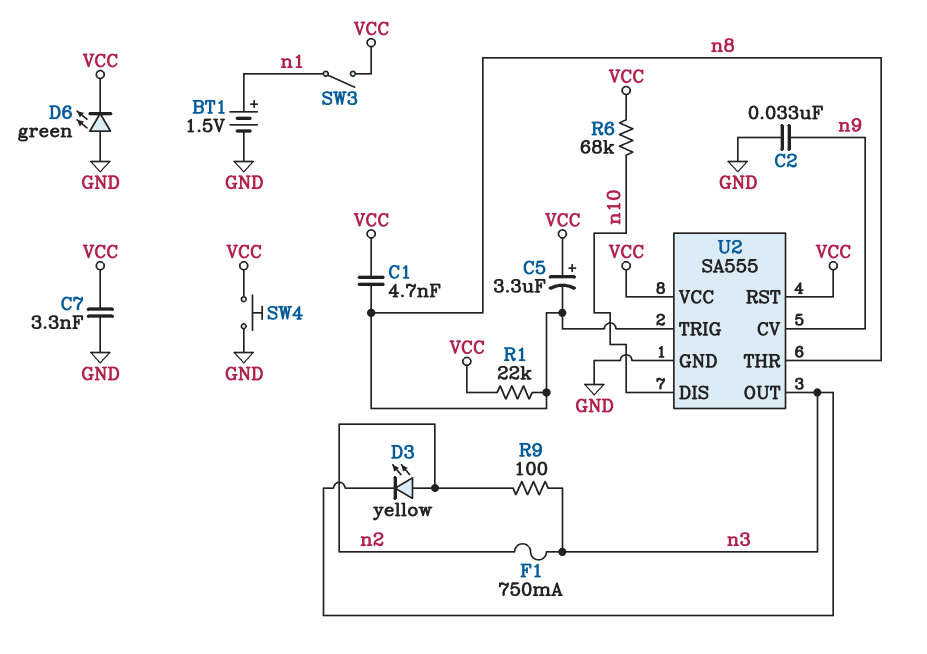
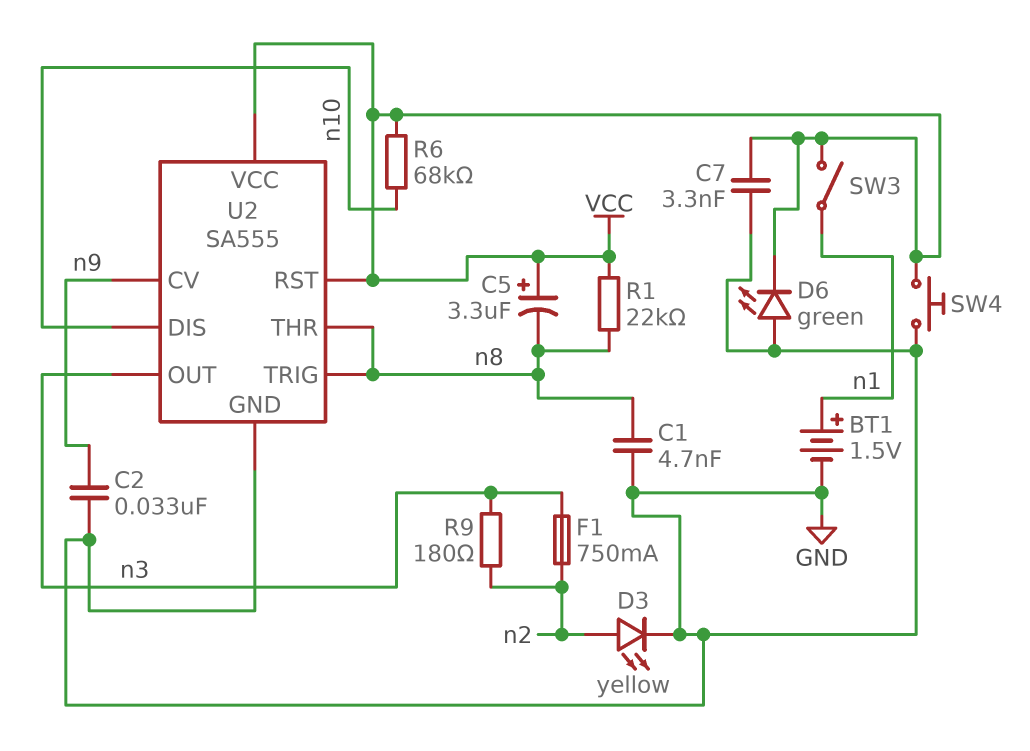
C1: 4.7nF (VCC, n8) -> 4.7nF (GND, n8)
D3: LED yellow (A n2, K n3) -> LED yellow (A n2, K GND)
R9: 100 (n2, n3) -> 180 (n2, n3)

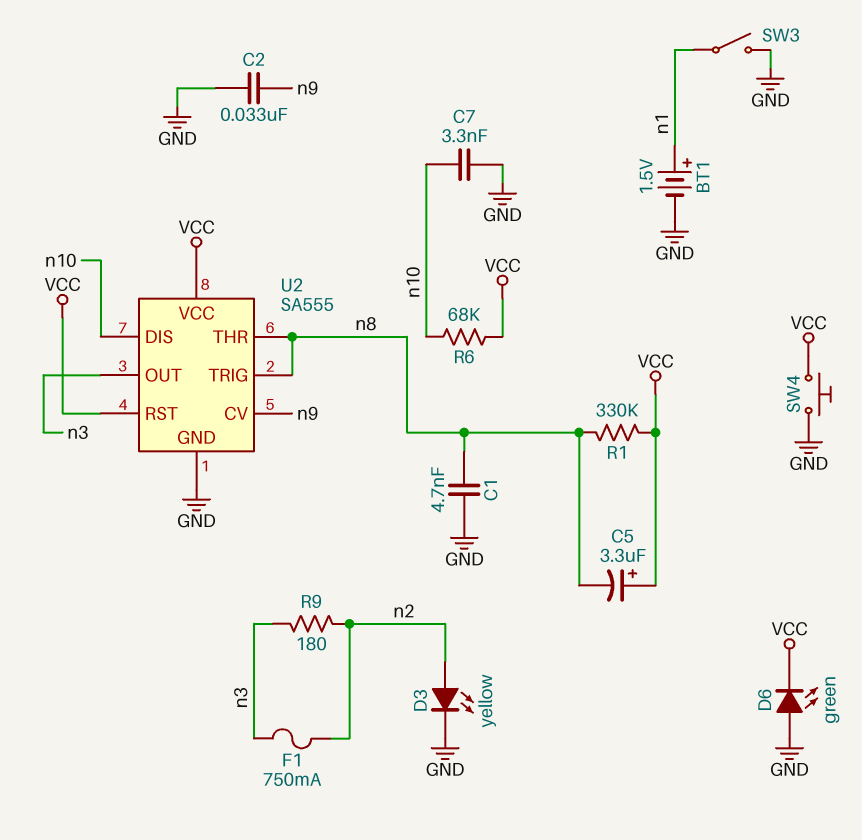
C7: 3.3nF (GND, VCC) -> 3.3nF (GND, n10)
R1: 22k (VCC, n8) -> 330k (VCC, n8)
SW3: switch (VCC, n1) -> switch (GND, n1)

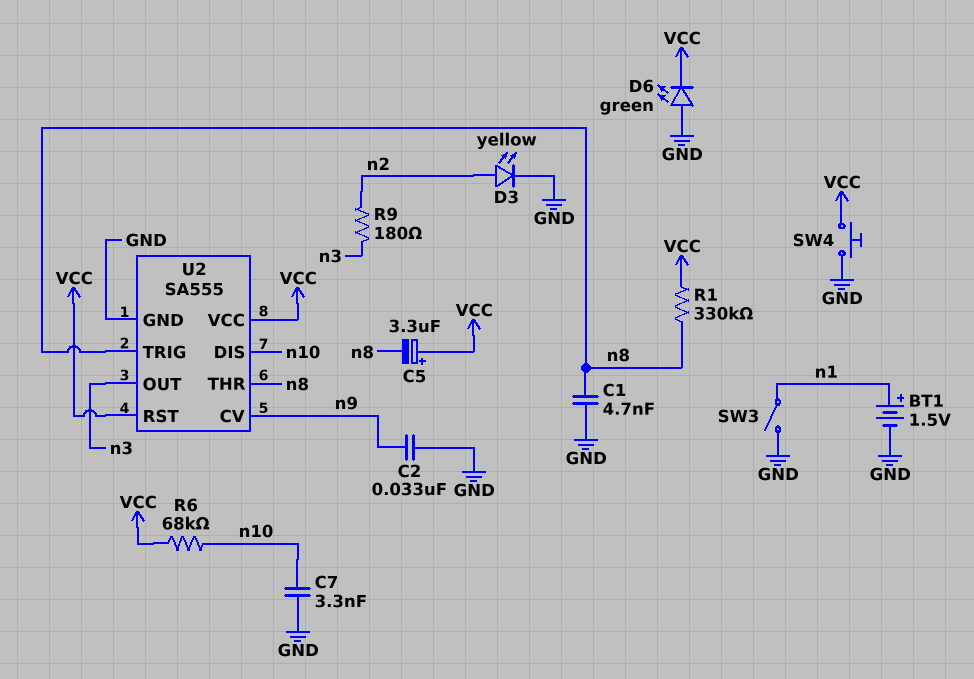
F1: 750mA (n2, n3) -> none

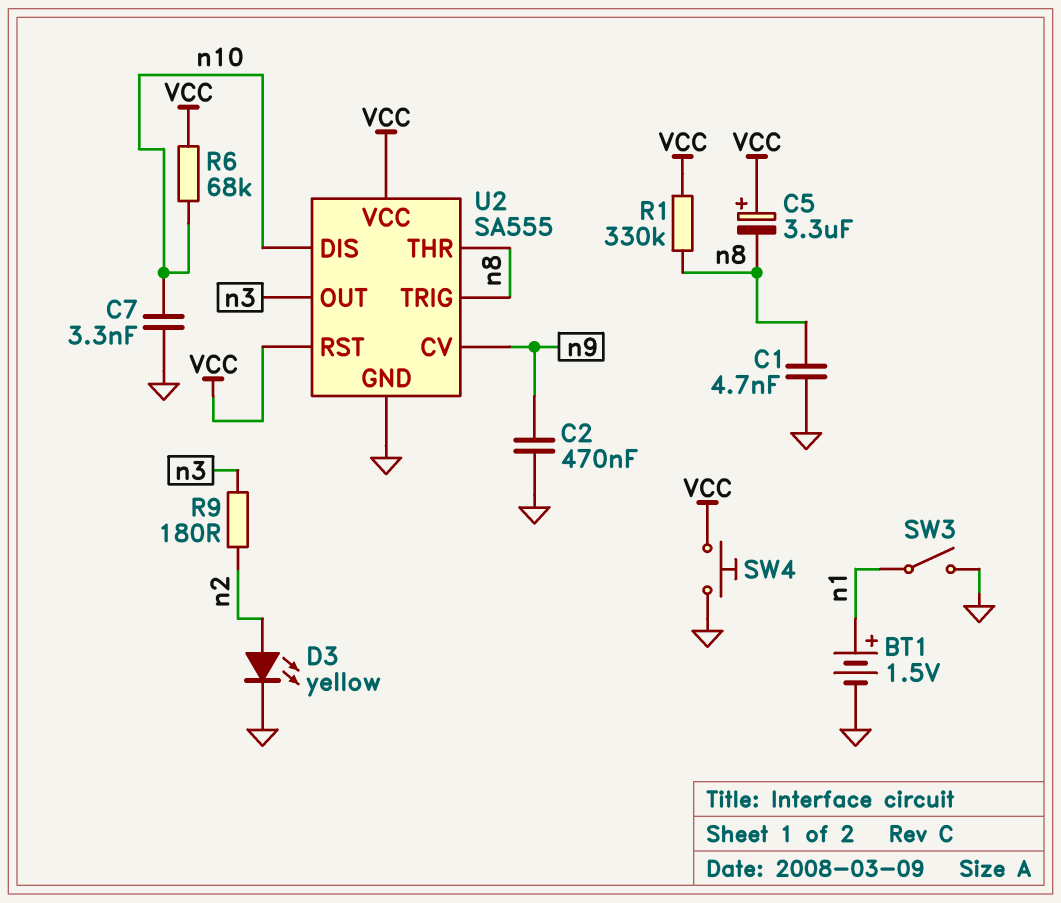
C2: 33nF (GND, n9) -> 470nF (GND, n9)
D6: LED green (A GND, K VCC) -> none

